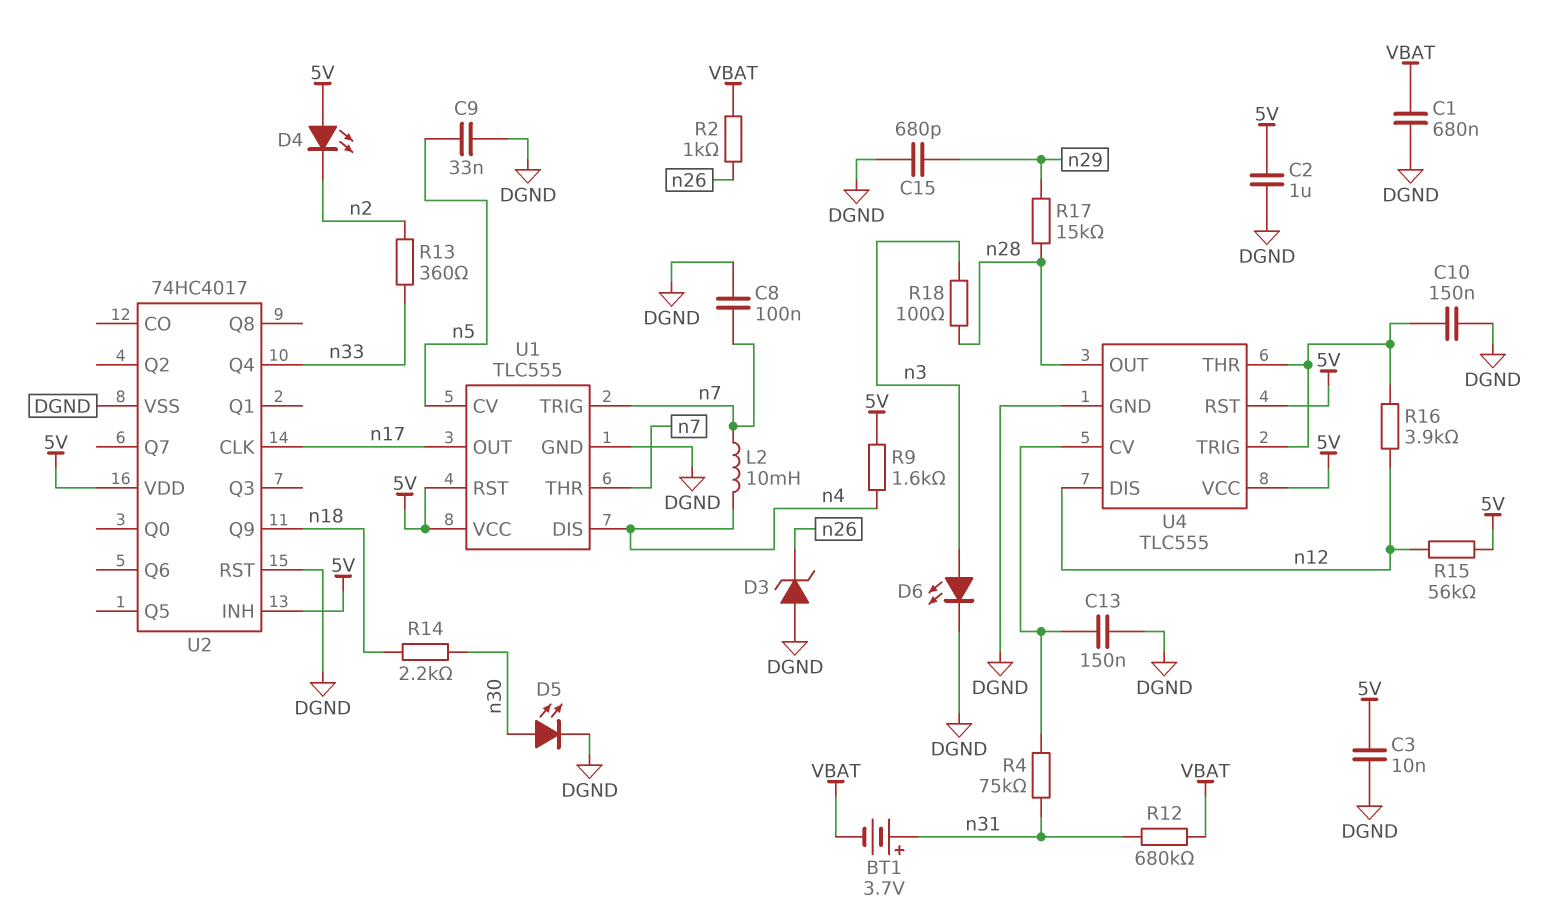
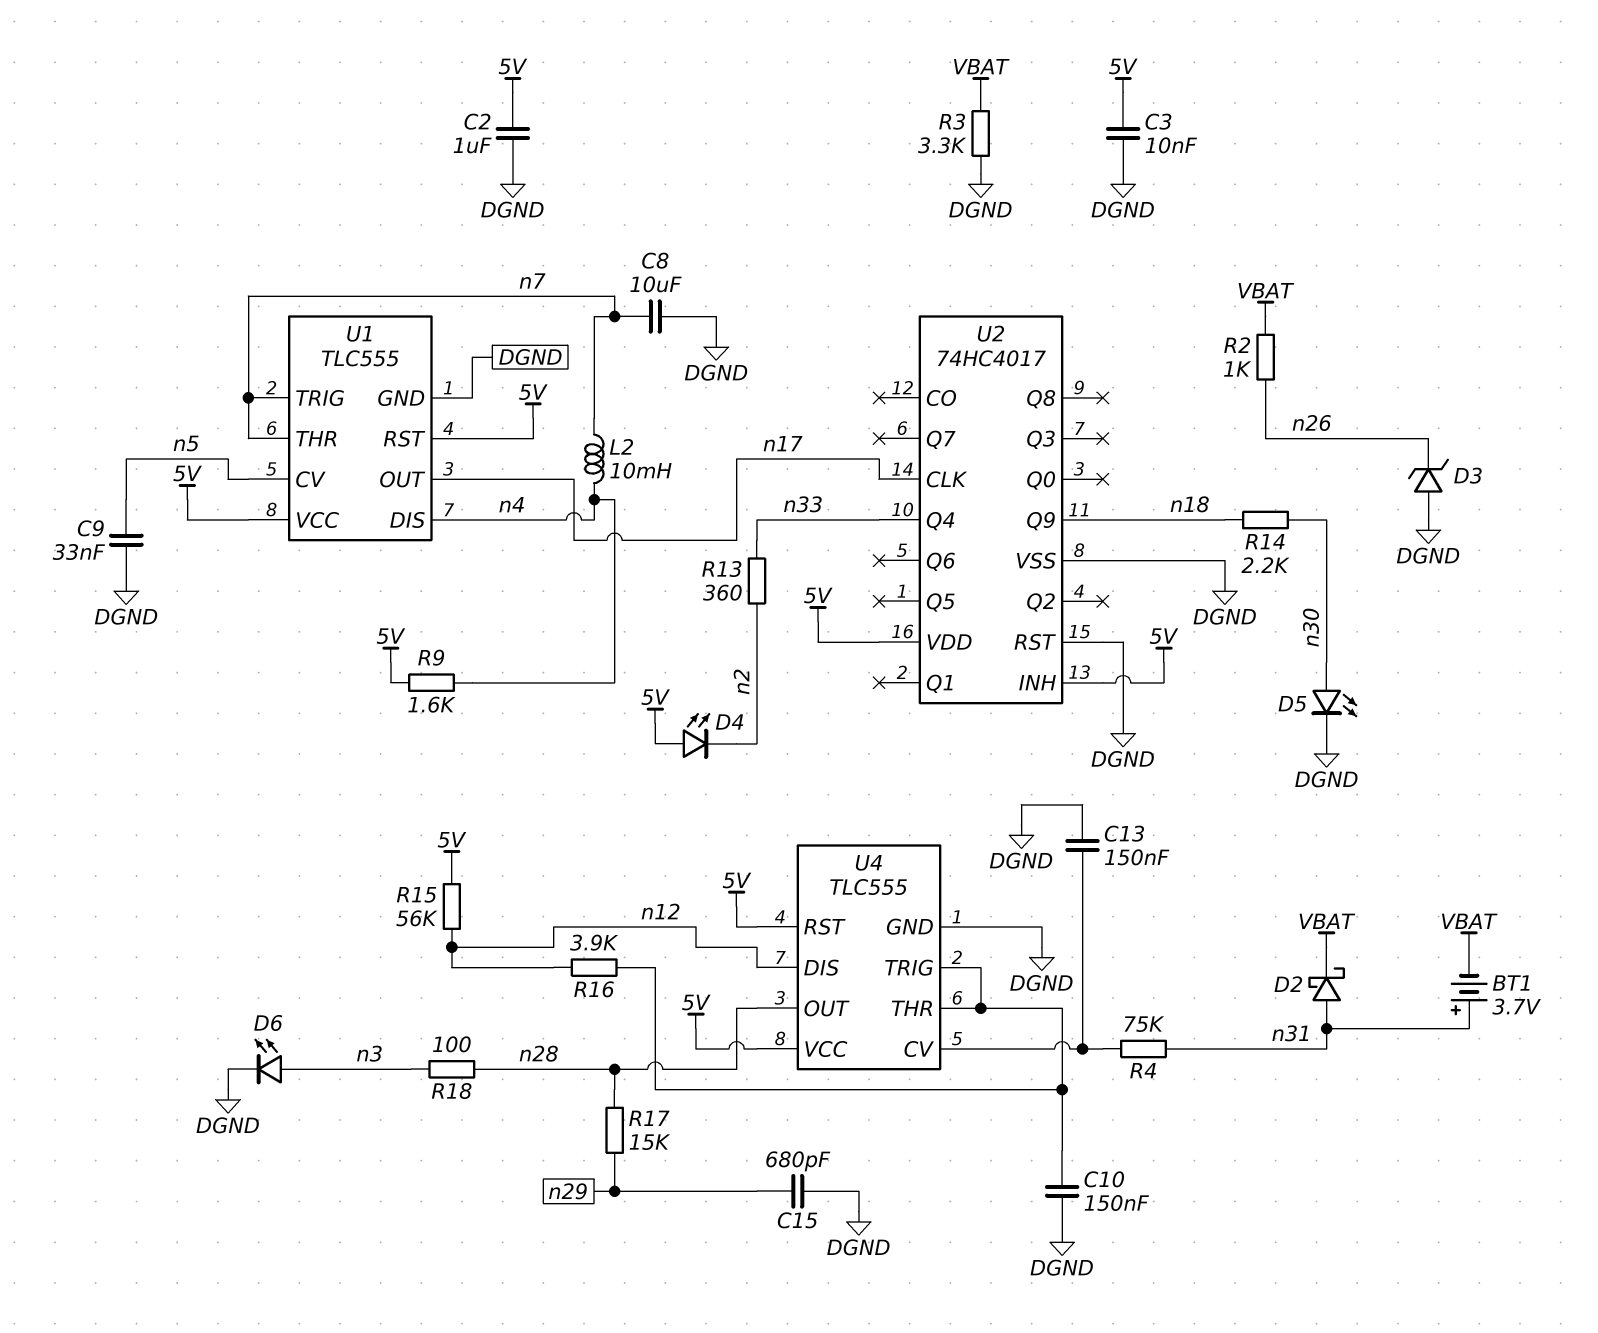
C1: 680nF (DGND, VBAT) -> none
C8: 100nF (DGND, n7) -> 10uF (DGND, n7)
D2: none -> schottky (A n31, K VBAT)
R3: none -> 3.3k (DGND, VBAT)
R12: 680k (VBAT, n31) -> none

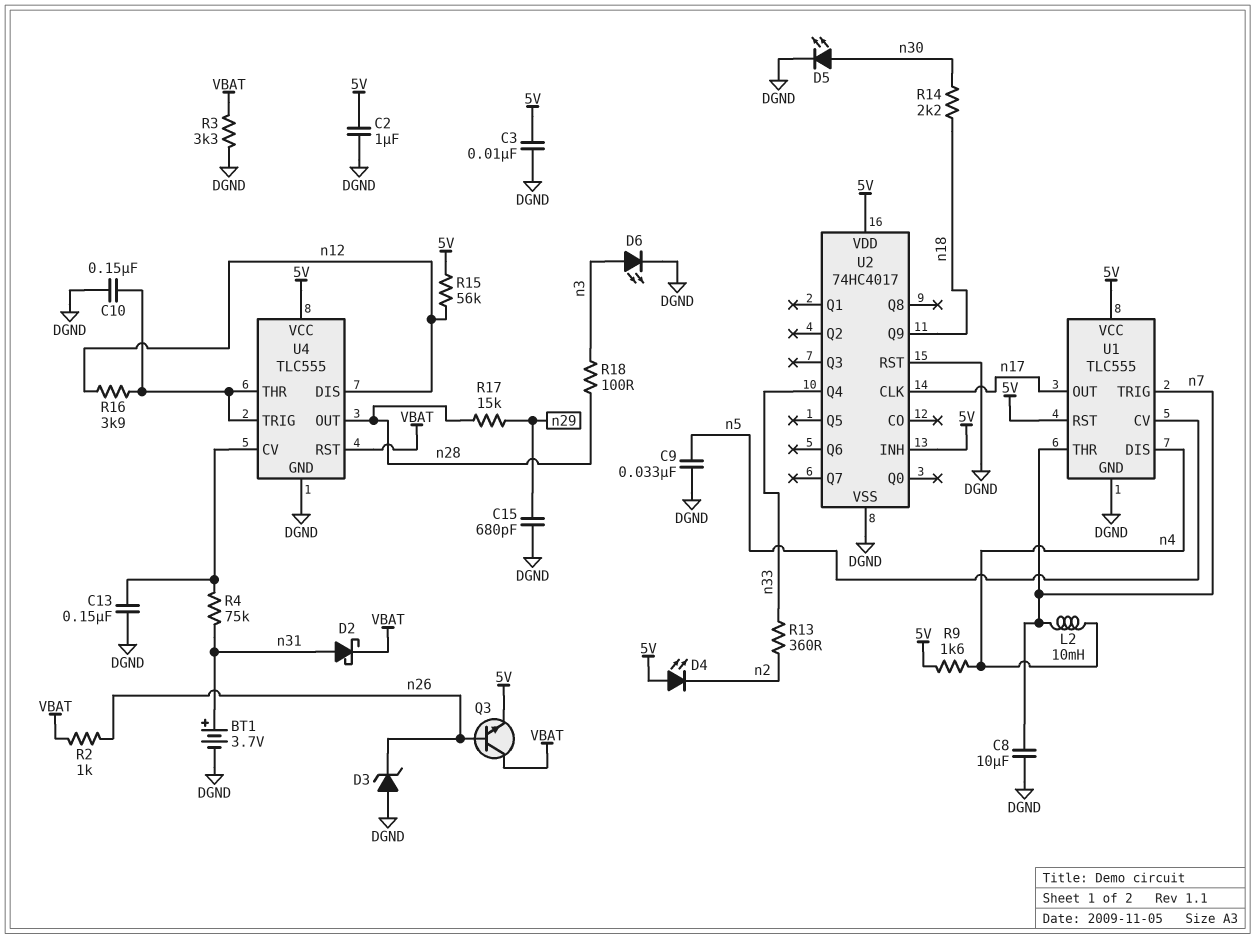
BT1: 3.7V (plus n31, minus VBAT) -> 3.7V (plus n31, minus DGND)
Q3: none -> NPN (B n26, C VBAT, E 5V)
U4 pin RST: 5V -> VBAT

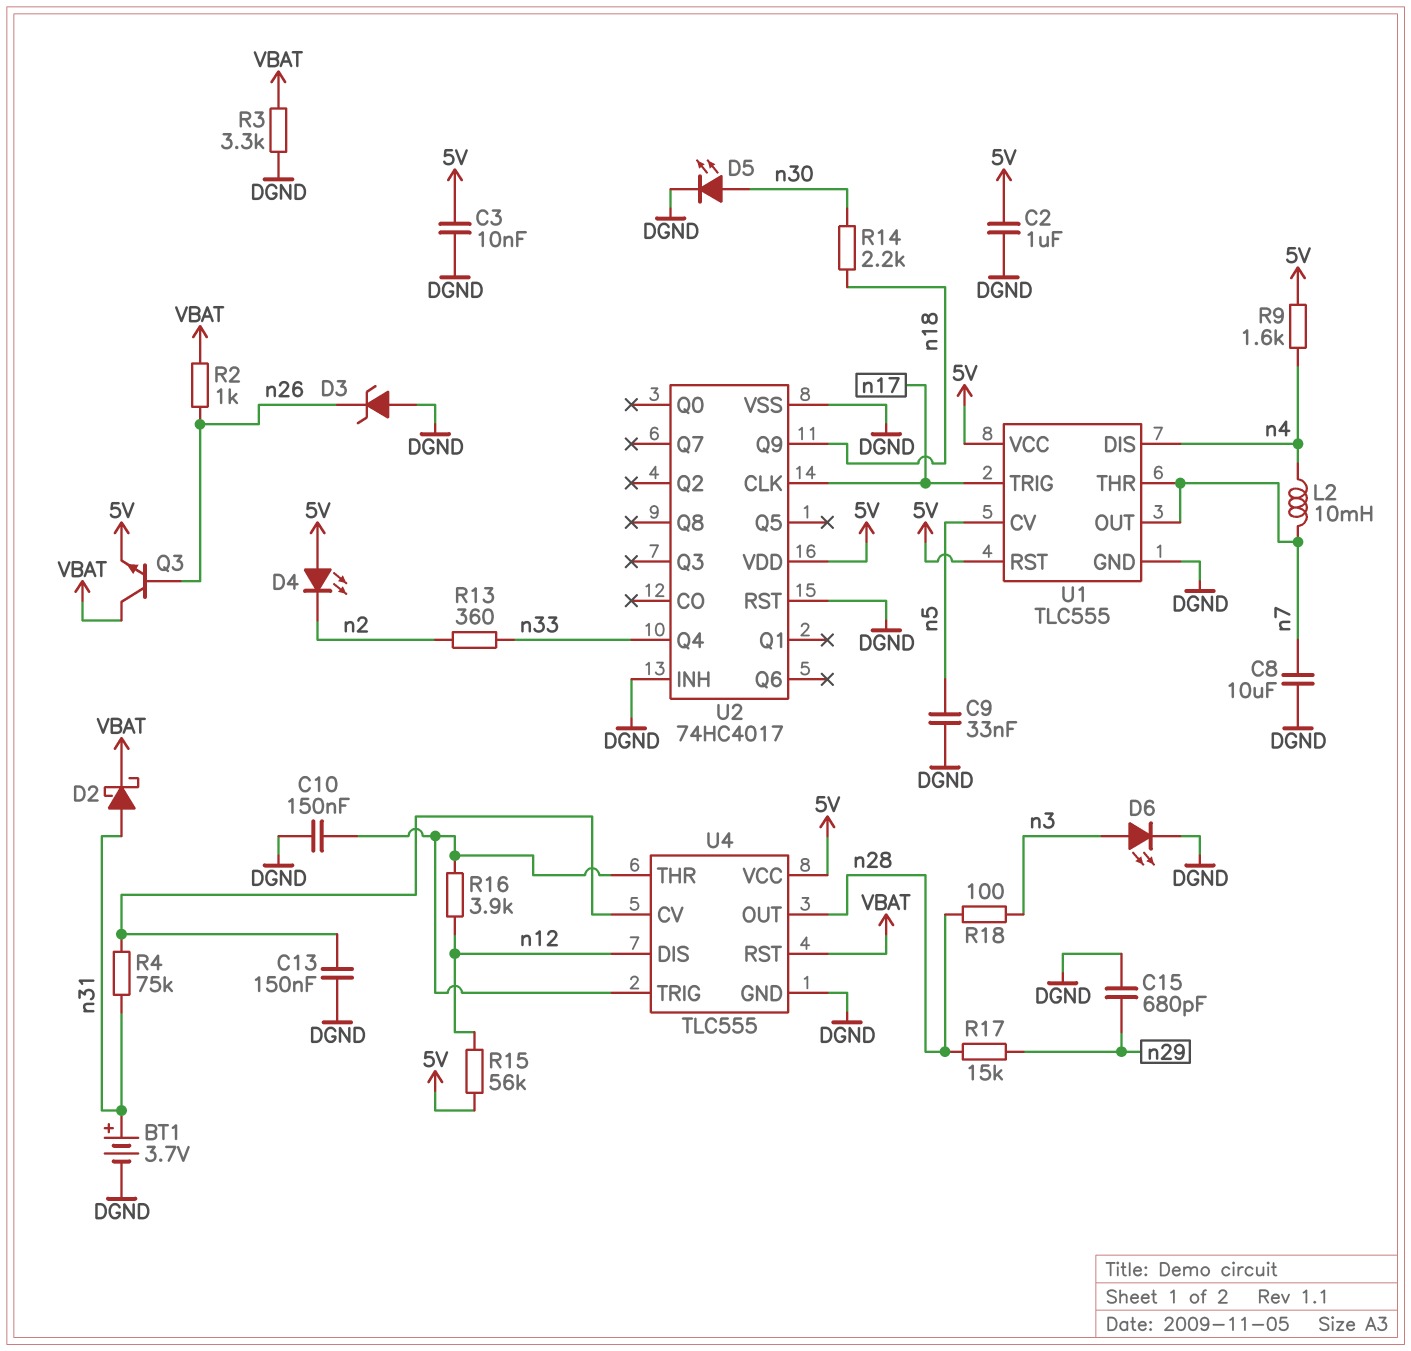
U1 pin OUT: n17 -> n7
U1 pin TRIG: n7 -> n17
U2 pin INH: 5V -> DGND

